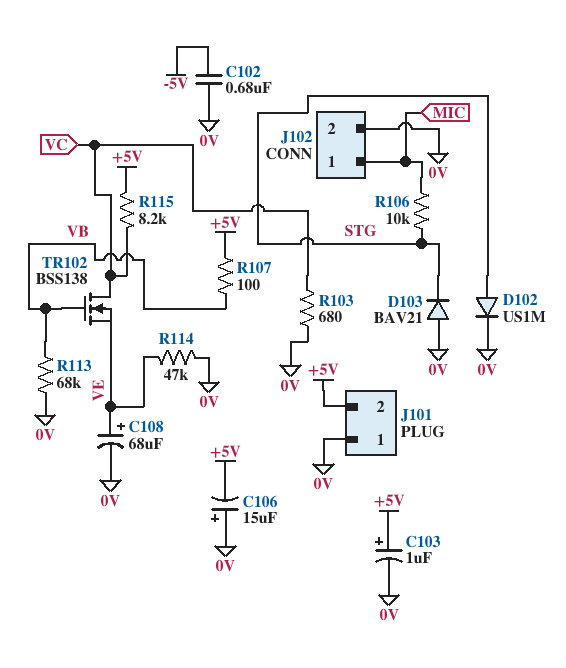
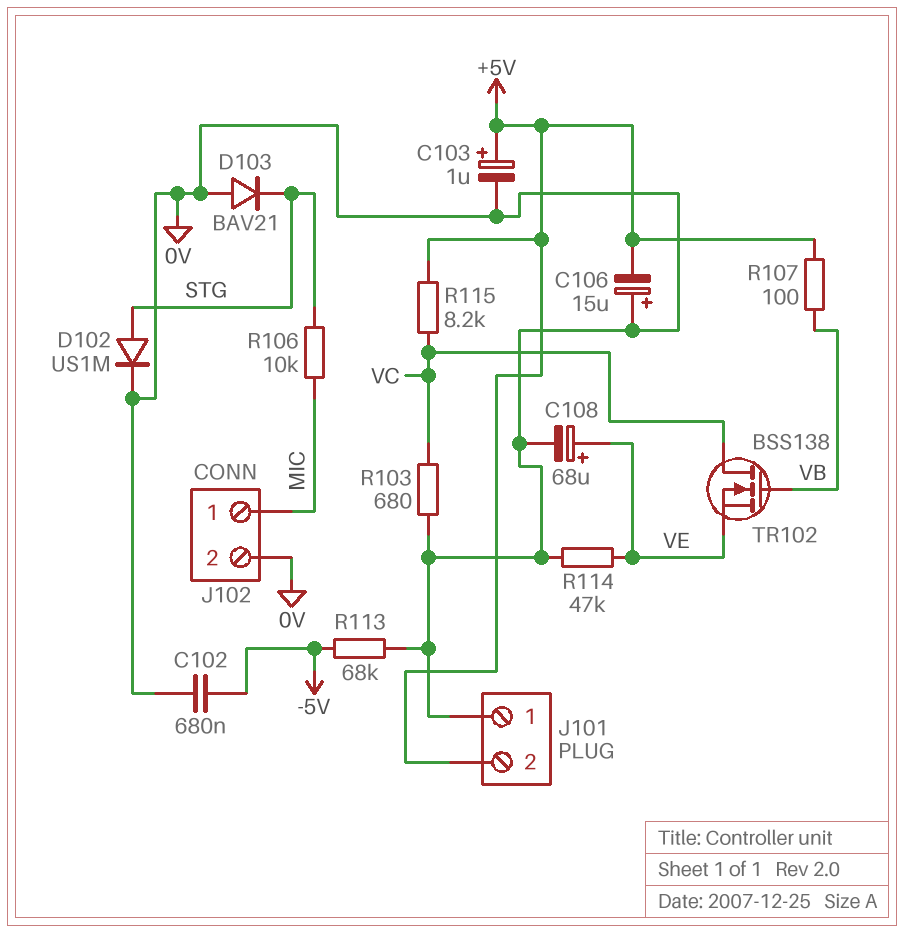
R113: 68k (0V, VB) -> 68k (-5V, 0V)

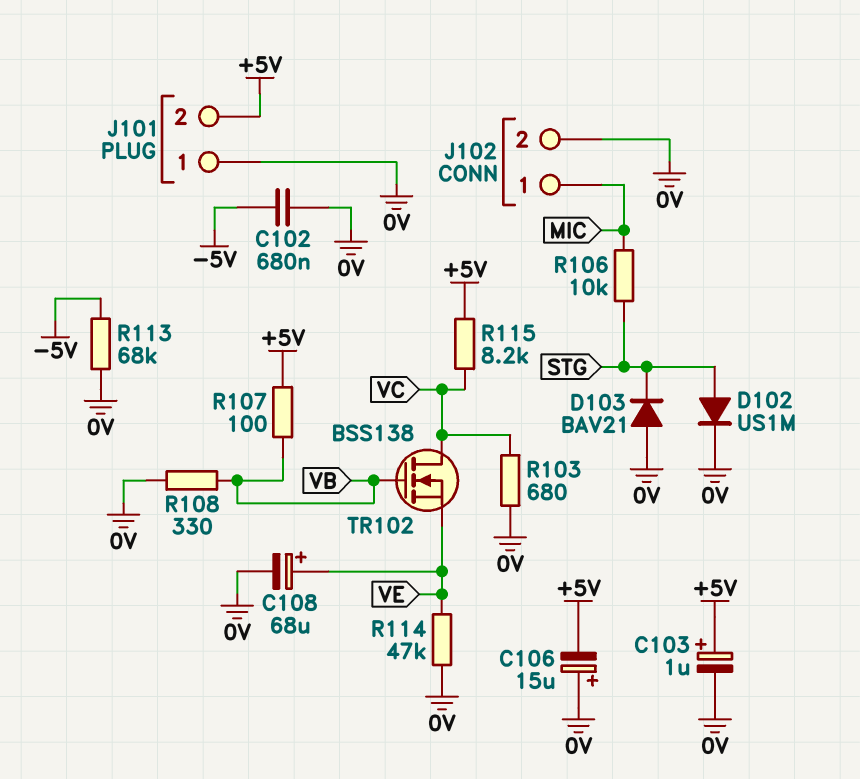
R108: none -> 330 (0V, VB)

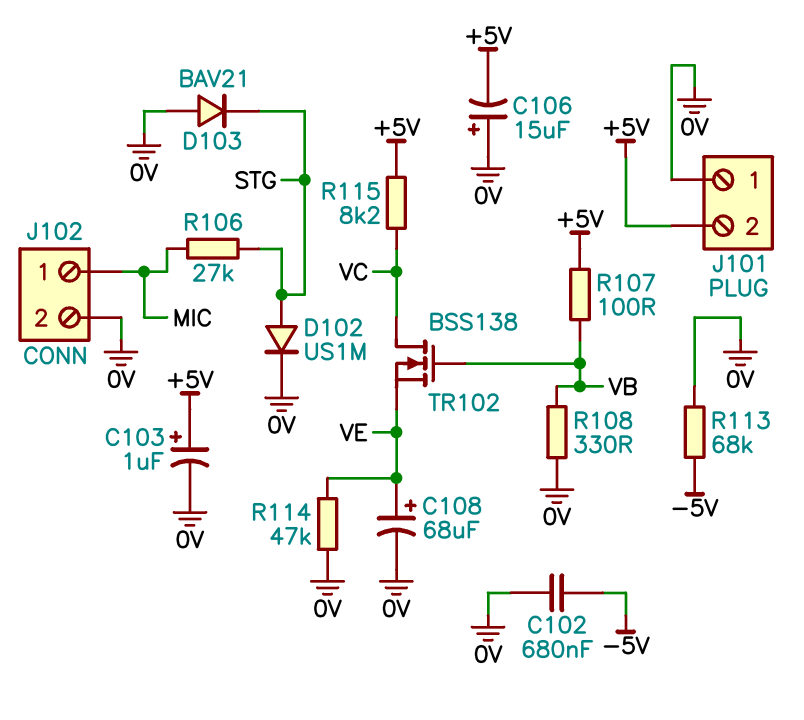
R103: 680 (0V, VC) -> none
R106: 10k (MIC, STG) -> 27k (MIC, STG)

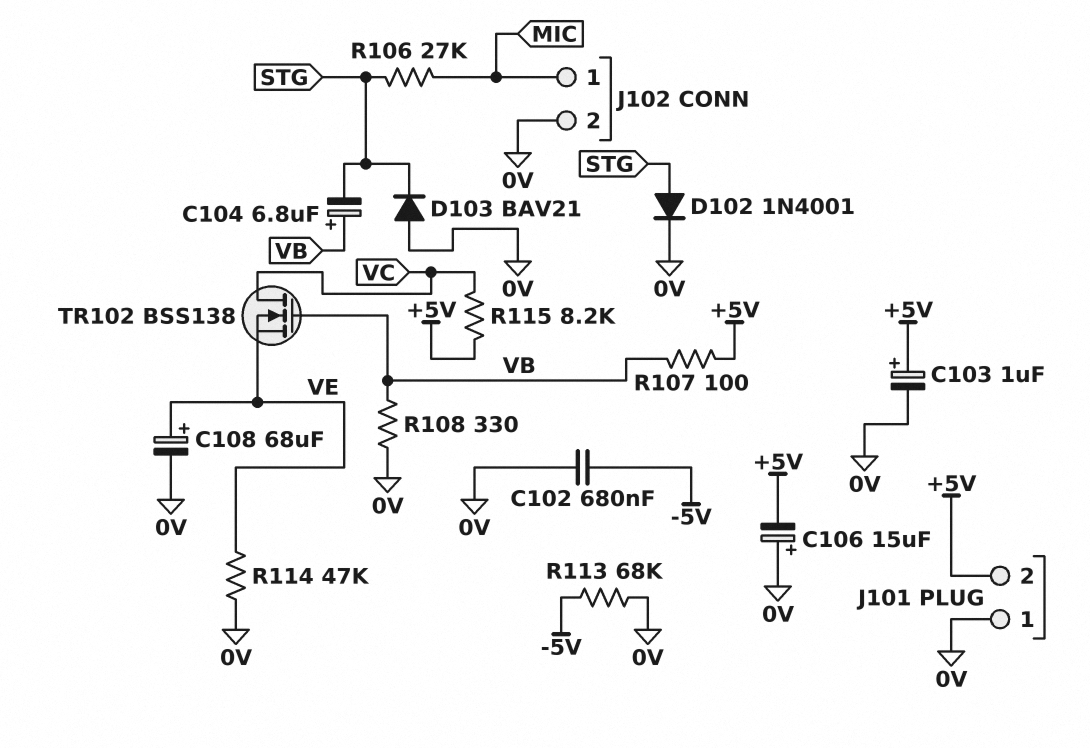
C104: none -> 6.8uF (plus VB, minus STG)
D102: diode US1M (A STG, K 0V) -> diode 1N4001 (A STG, K 0V)

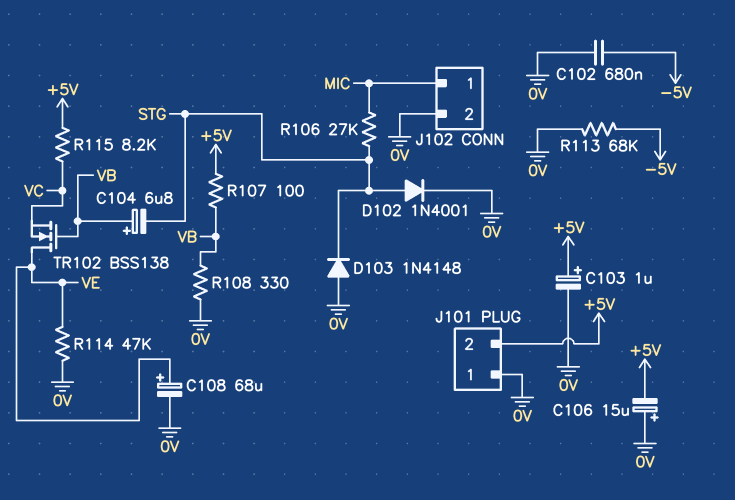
D103: diode BAV21 (A 0V, K STG) -> diode 1N4148 (A 0V, K STG)
TR102: NMOS BSS138 (G VB, D VC, S VE) -> NMOS BSS138 (G VB, D VE, S VC)

